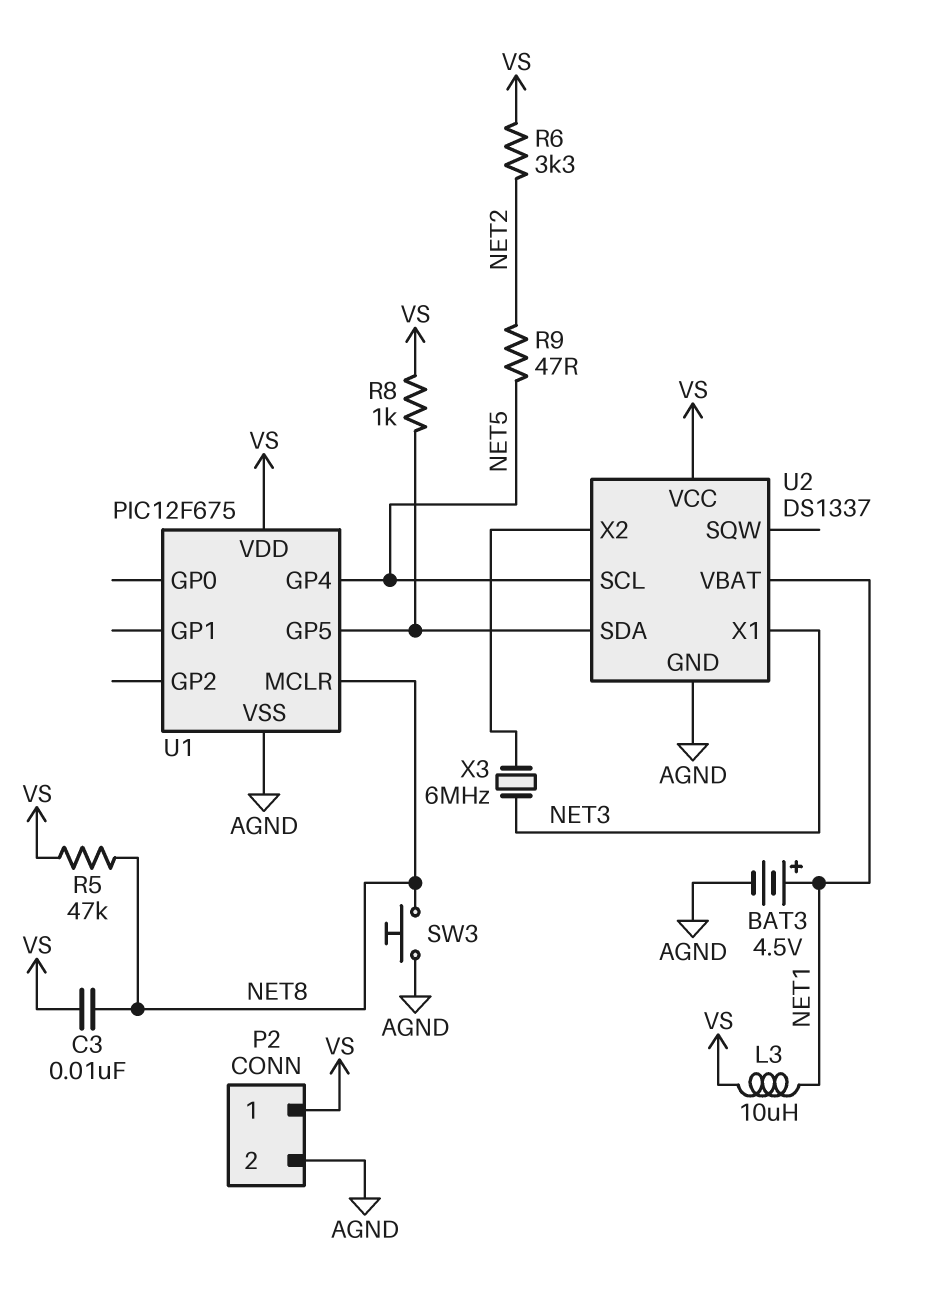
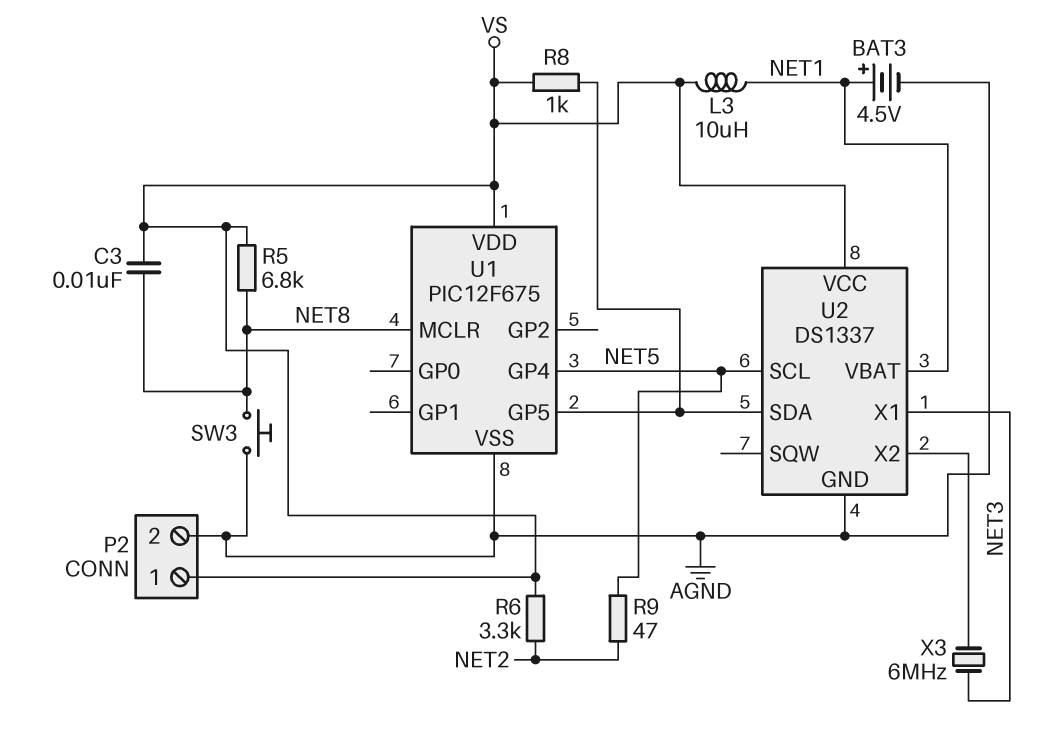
R5: 47k (NET8, VS) -> 6.8k (NET8, VS)

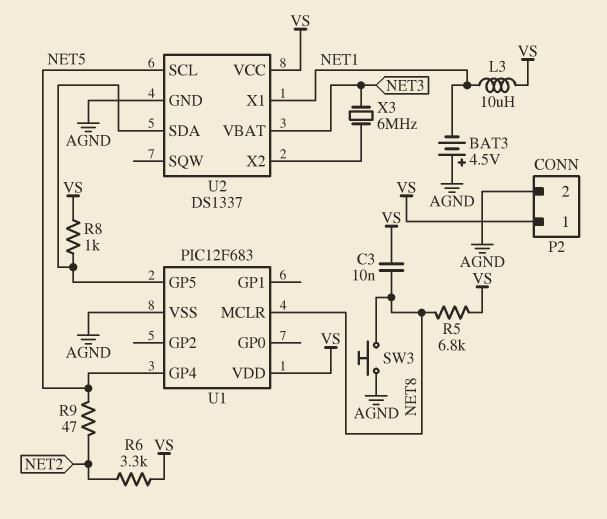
BAT3: 4.5V (plus NET1, minus AGND) -> 4.5V (plus AGND, minus NET1)
U1: PIC12F675 -> PIC12F683
U2 pin VBAT: NET1 -> NET3
U2 pin X1: NET3 -> NET1

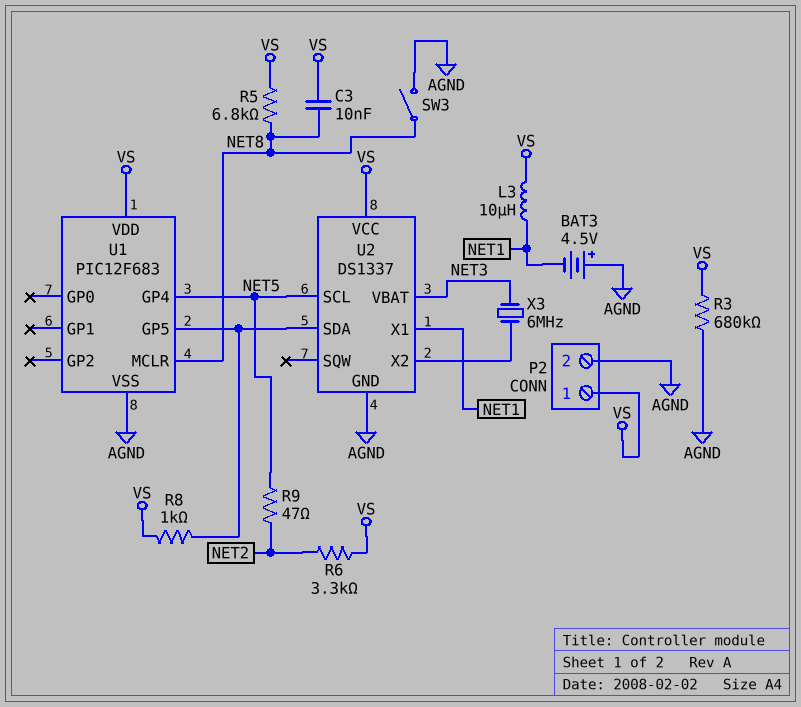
R3: none -> 680k (AGND, VS)
SW3: button (AGND, NET8) -> switch (AGND, NET8)

